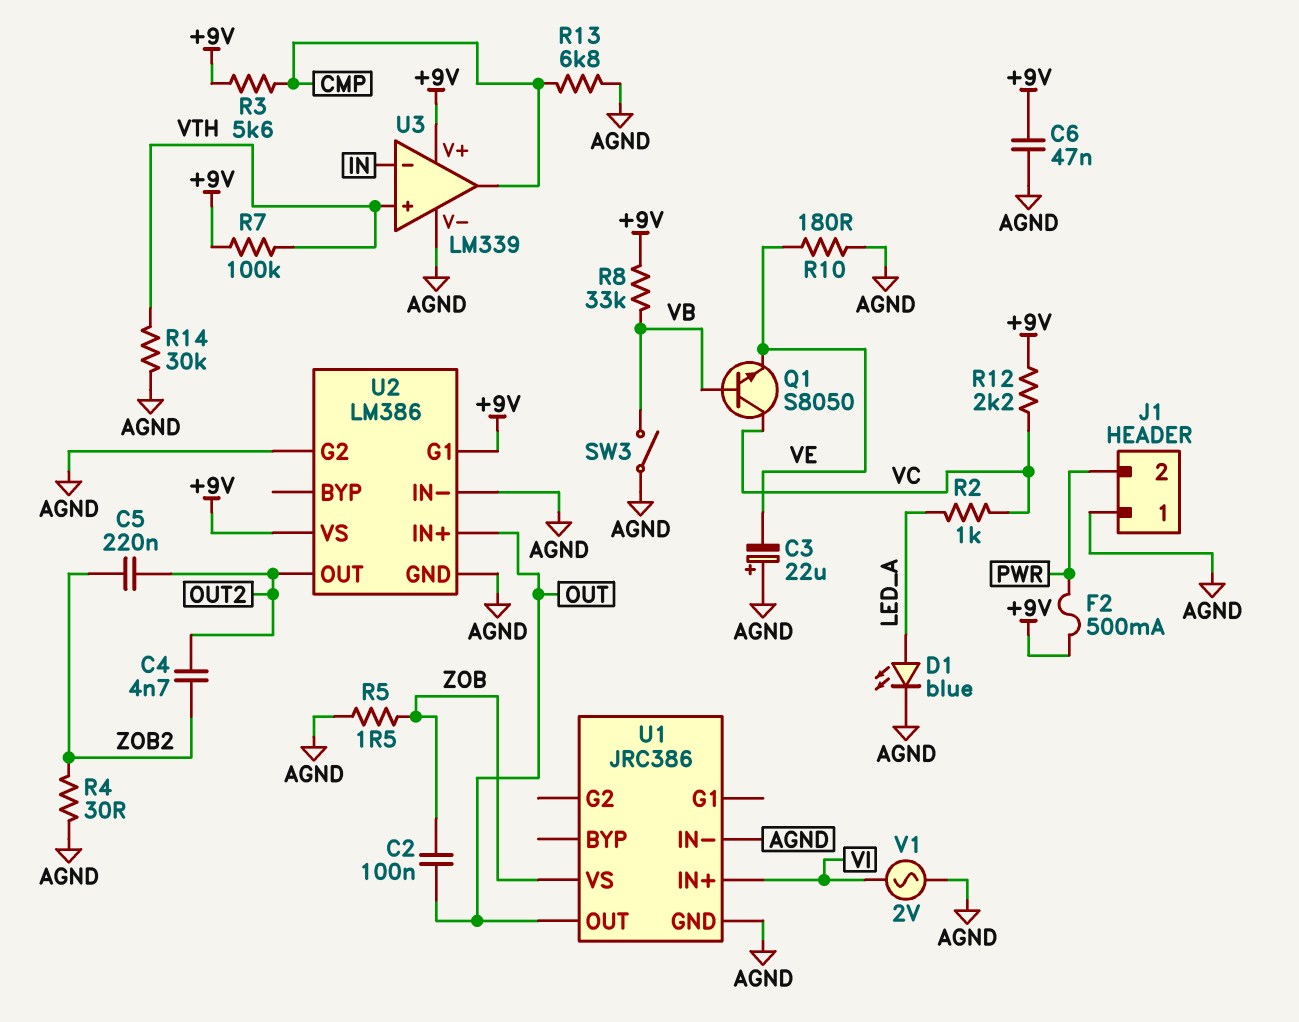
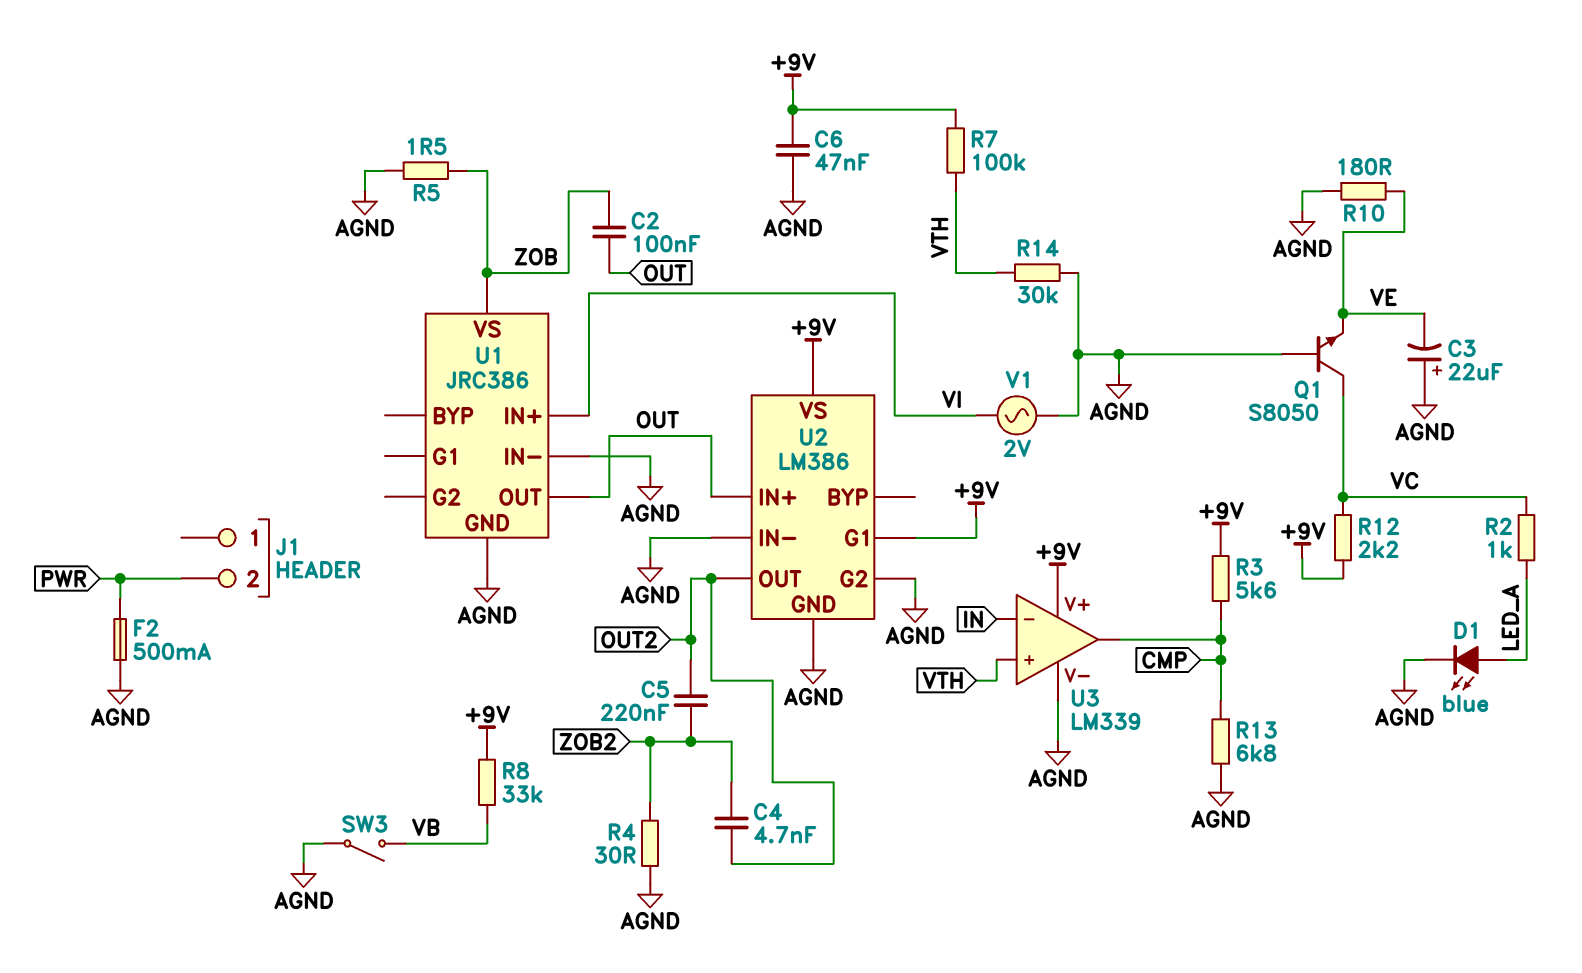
F2: 500mA (+9V, PWR) -> 500mA (AGND, PWR)
J1 pin 1: AGND -> none
Q1: NPN S8050 (B VB, C VC, E VE) -> NPN S8050 (B AGND, C VC, E VE)

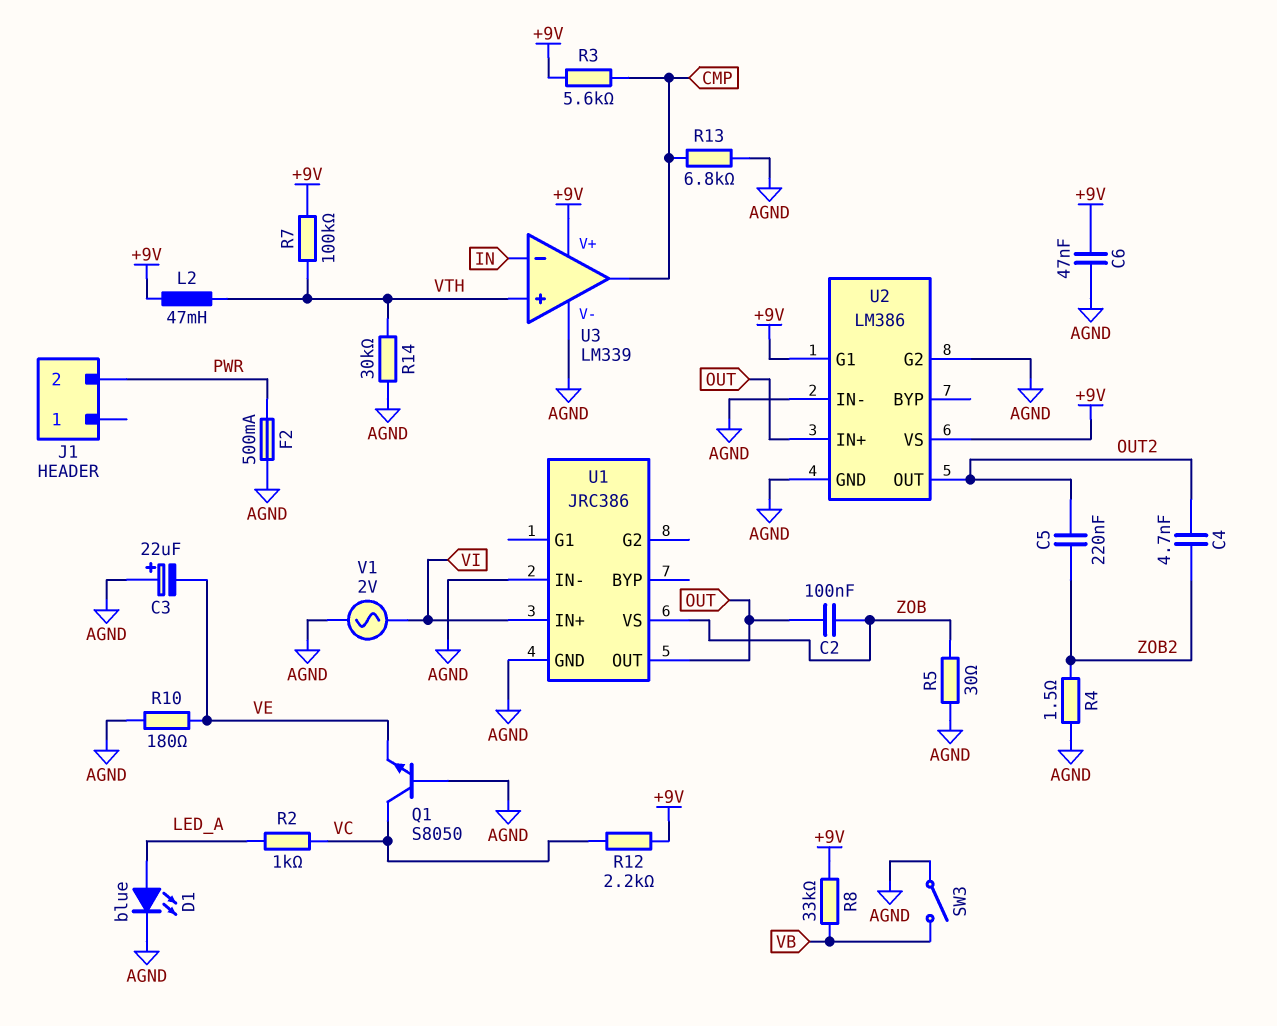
L2: none -> 47mH (+9V, VTH)
R4: 30 (AGND, ZOB2) -> 1.5 (AGND, ZOB2)
R5: 1.5 (AGND, ZOB) -> 30 (AGND, ZOB)

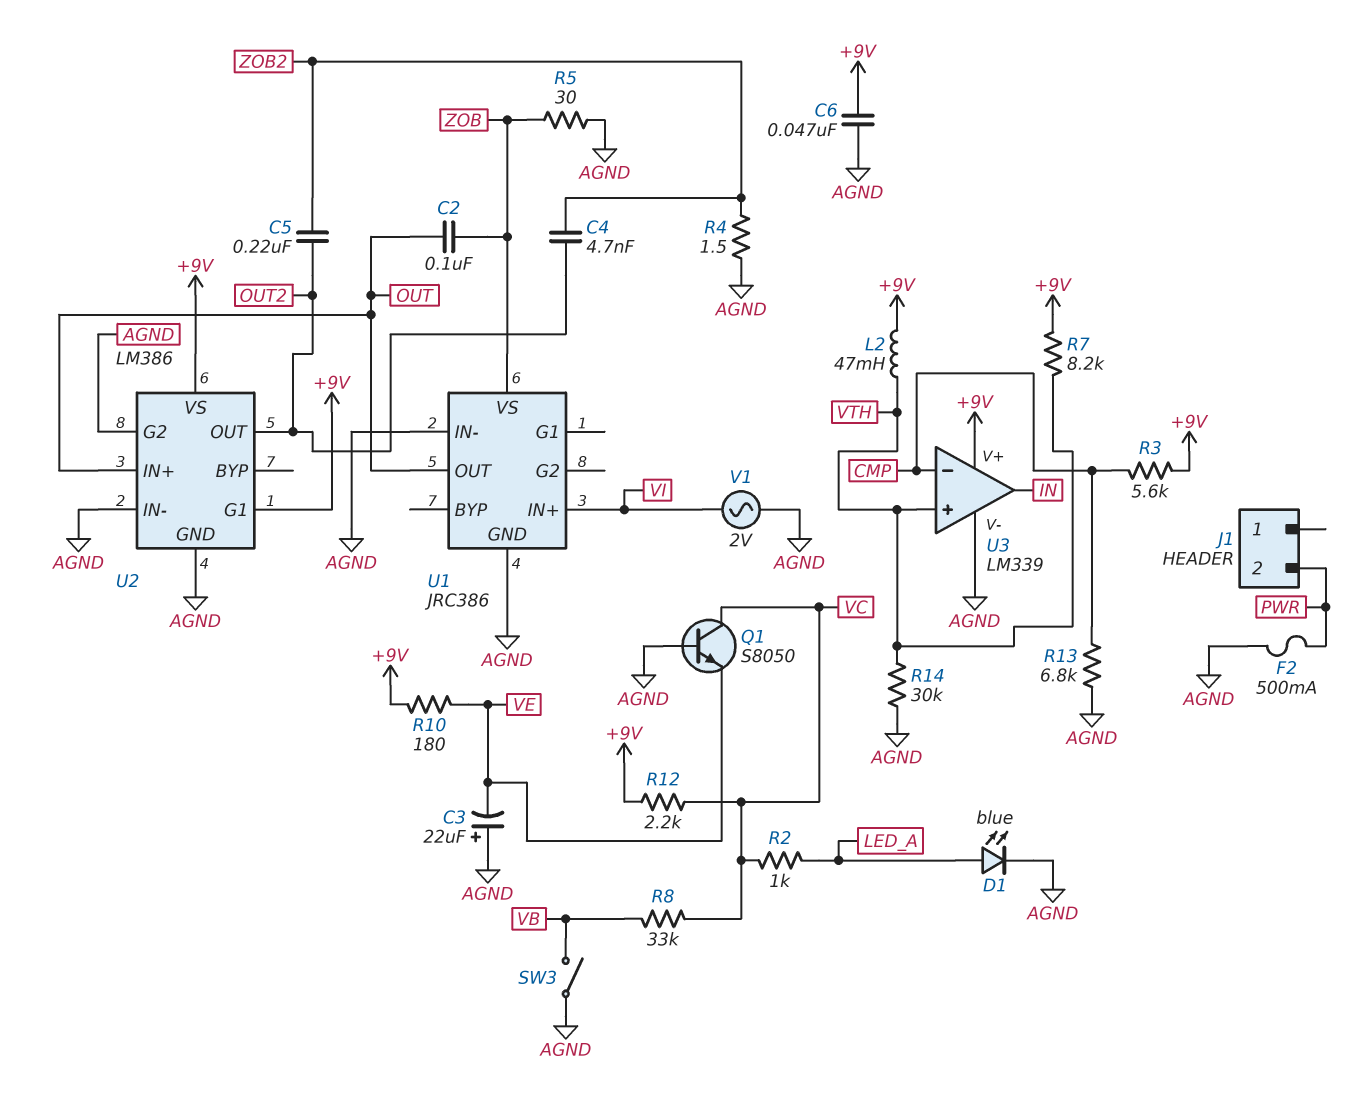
R7: 100k (+9V, VTH) -> 8.2k (+9V, VTH)
R8: 33k (+9V, VB) -> 33k (VB, VC)
R10: 180 (AGND, VE) -> 180 (+9V, VE)
U3 pin in-: IN -> CMP
U3 pin out: CMP -> IN

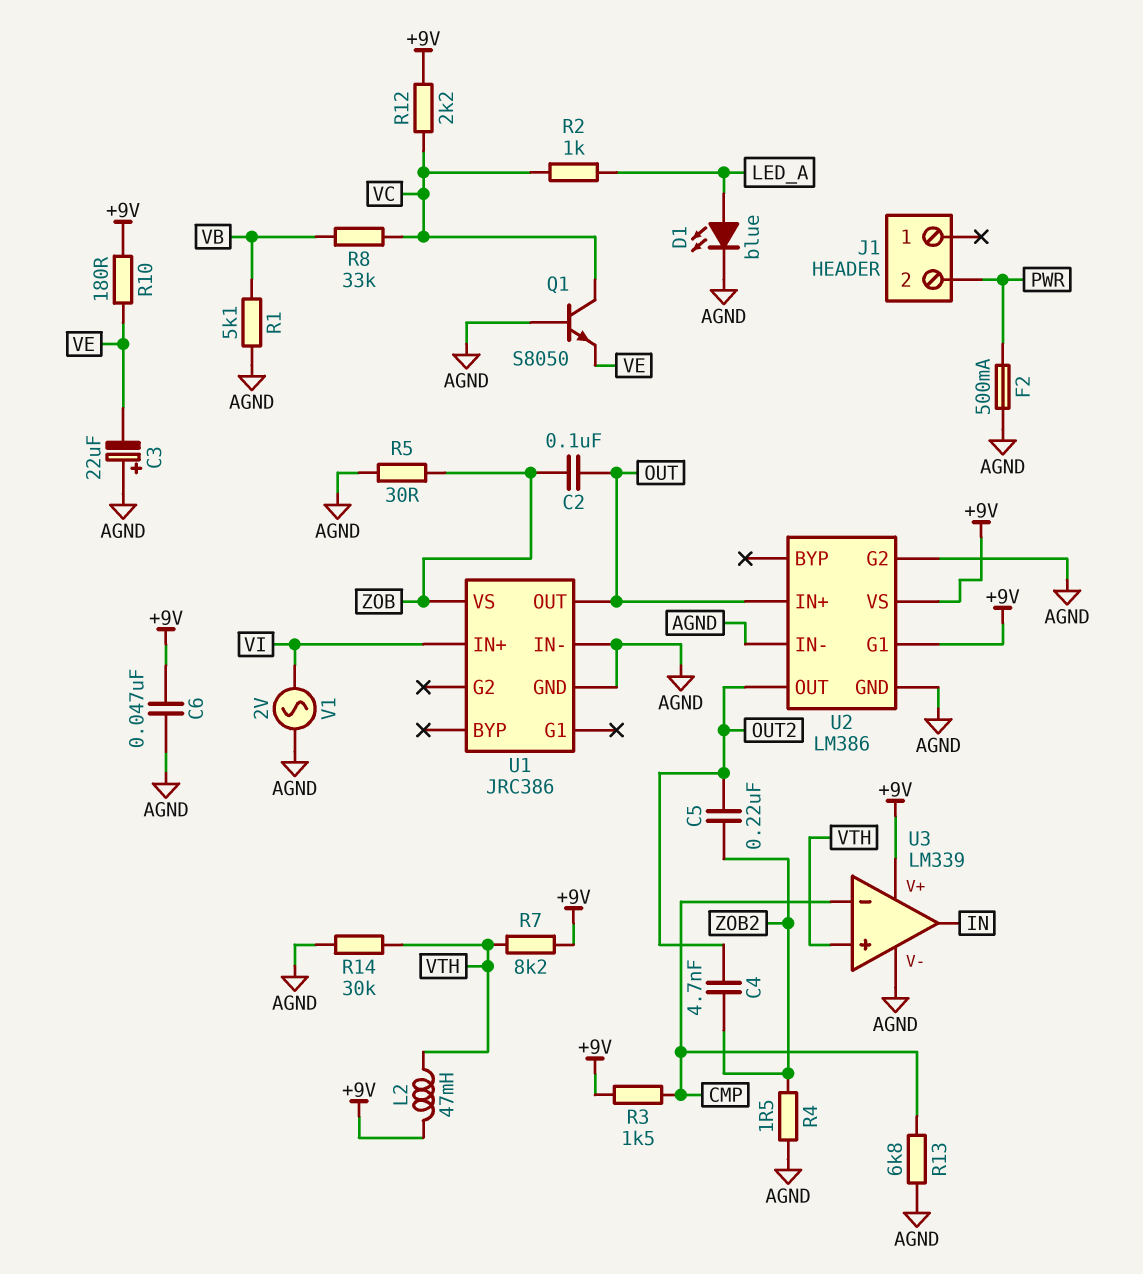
R1: none -> 5.1k (AGND, VB)
R3: 5.6k (+9V, CMP) -> 1.5k (+9V, CMP)
SW3: switch (AGND, VB) -> none

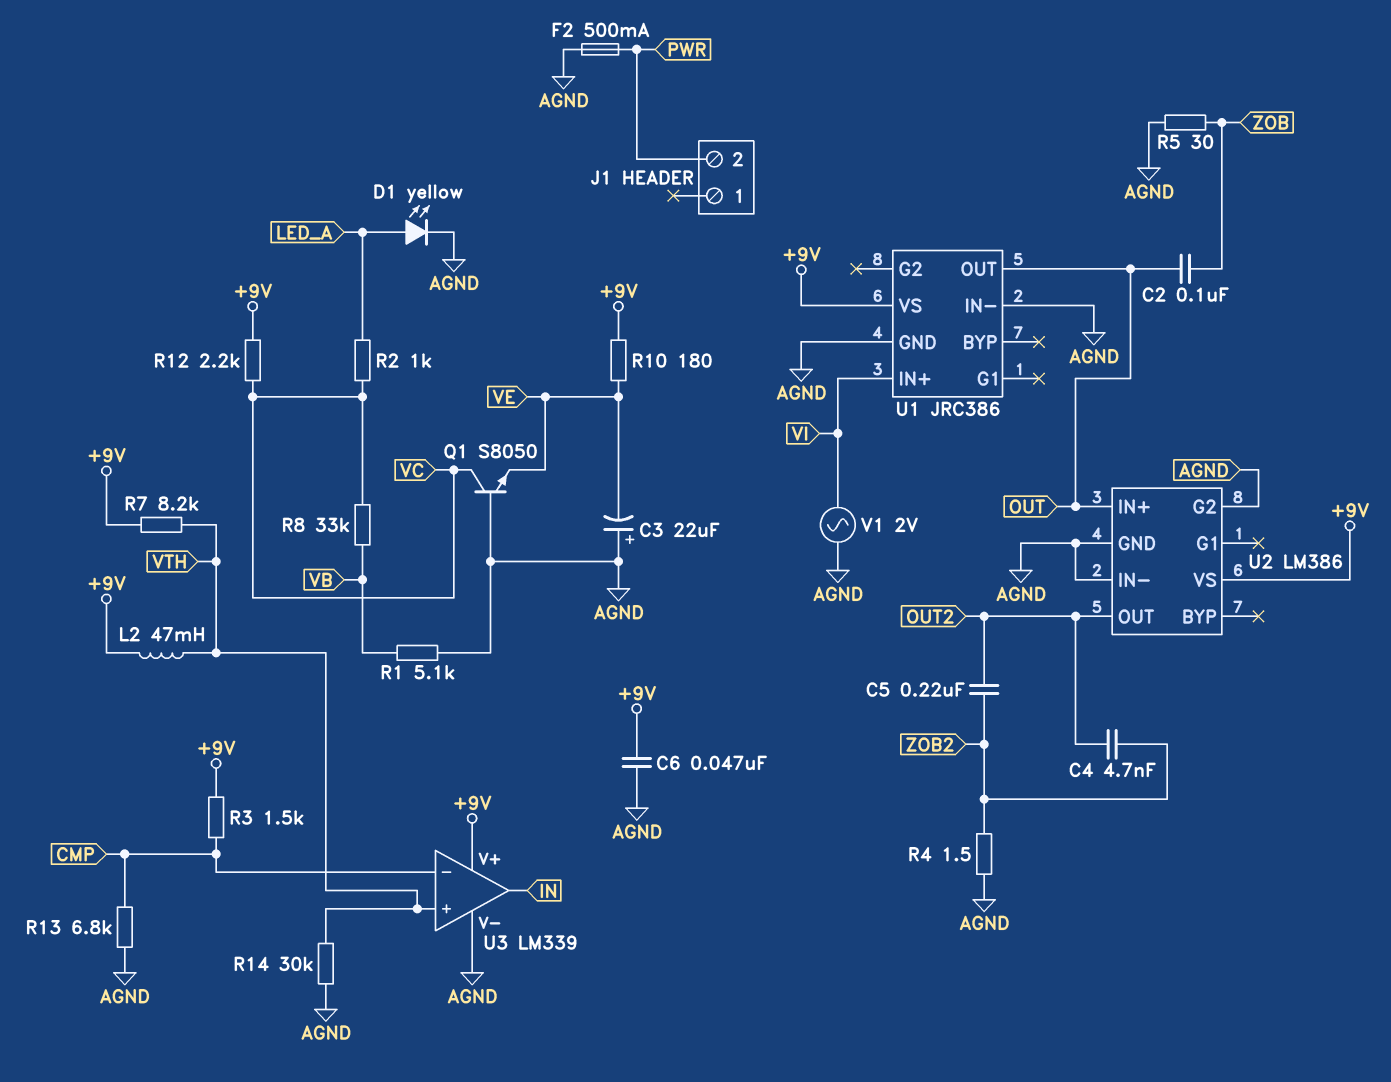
D1: LED blue (A LED_A, K AGND) -> LED yellow (A LED_A, K AGND)
U1 pin VS: ZOB -> +9V
U2 pin G1: +9V -> none

